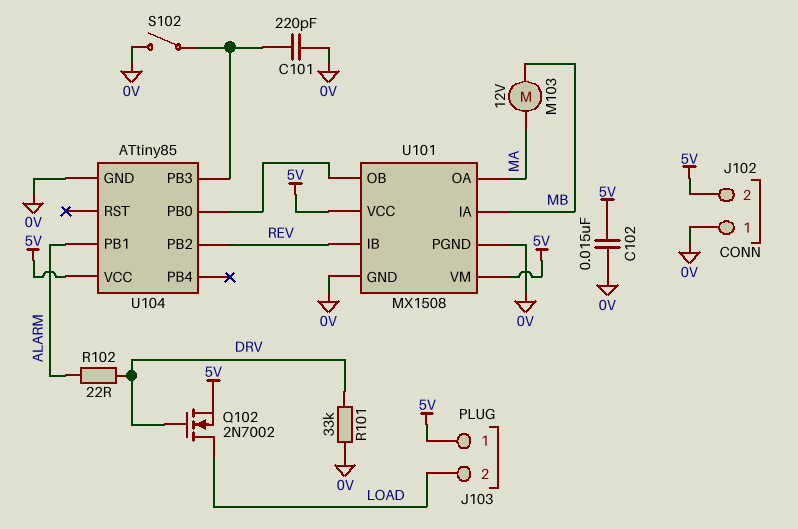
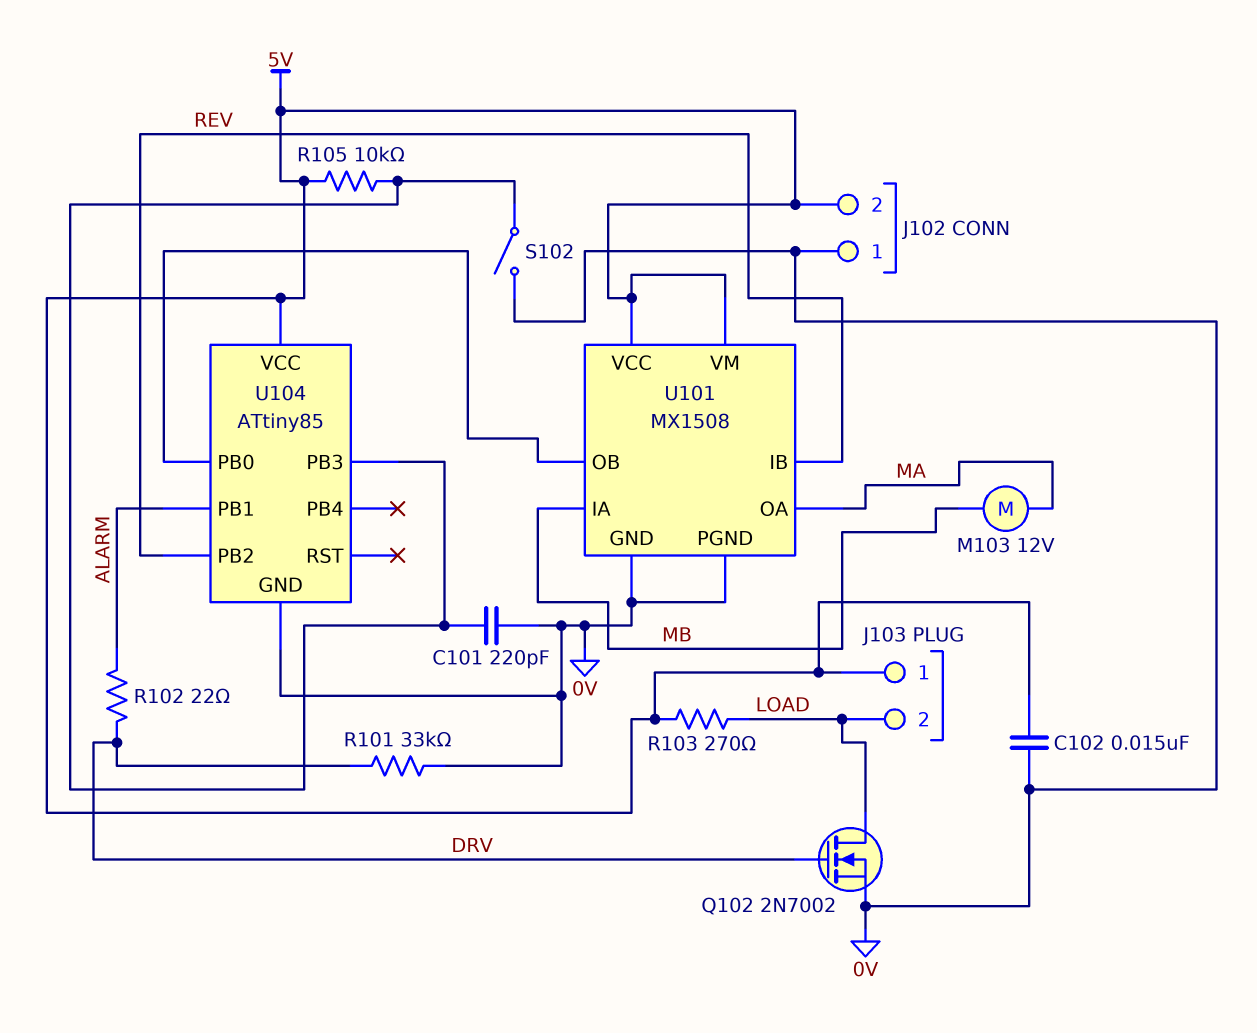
Q102: NMOS 2N7002 (G DRV, D LOAD, S 5V) -> NMOS 2N7002 (G DRV, D LOAD, S 0V)
R103: none -> 270 (5V, LOAD)
R105: none -> 10k (5V, U104/PB3)

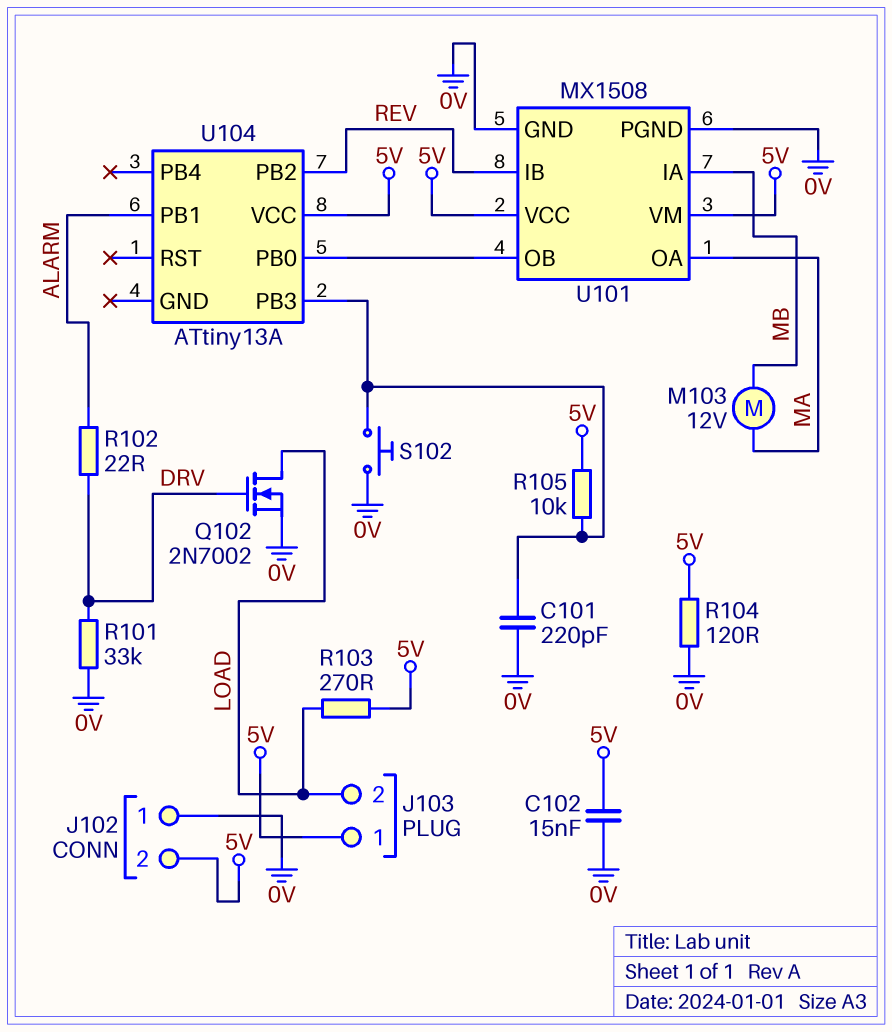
R104: none -> 120 (0V, 5V)
S102: switch (0V, U104/PB3) -> button (0V, U104/PB3)
U104: ATtiny85 -> ATtiny13A
U104 pin GND: 0V -> none

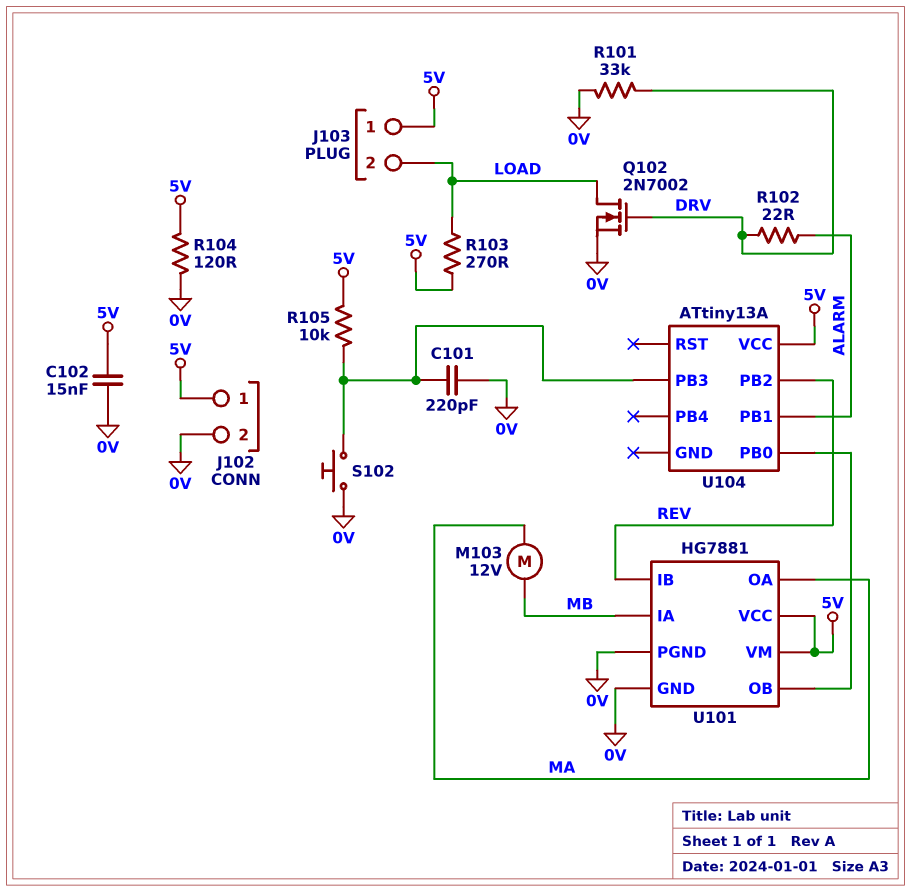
J102 pin 1: 0V -> 5V
J102 pin 2: 5V -> 0V
U101: MX1508 -> HG7881

